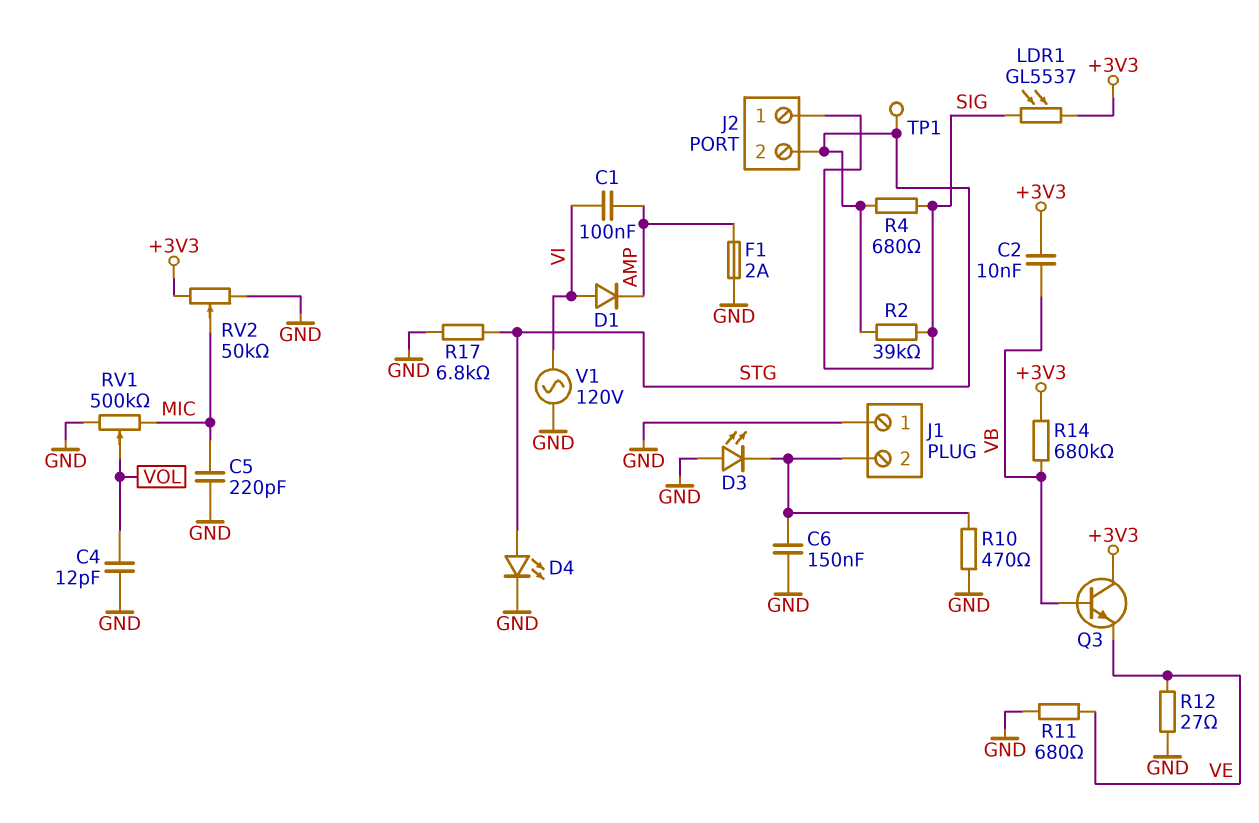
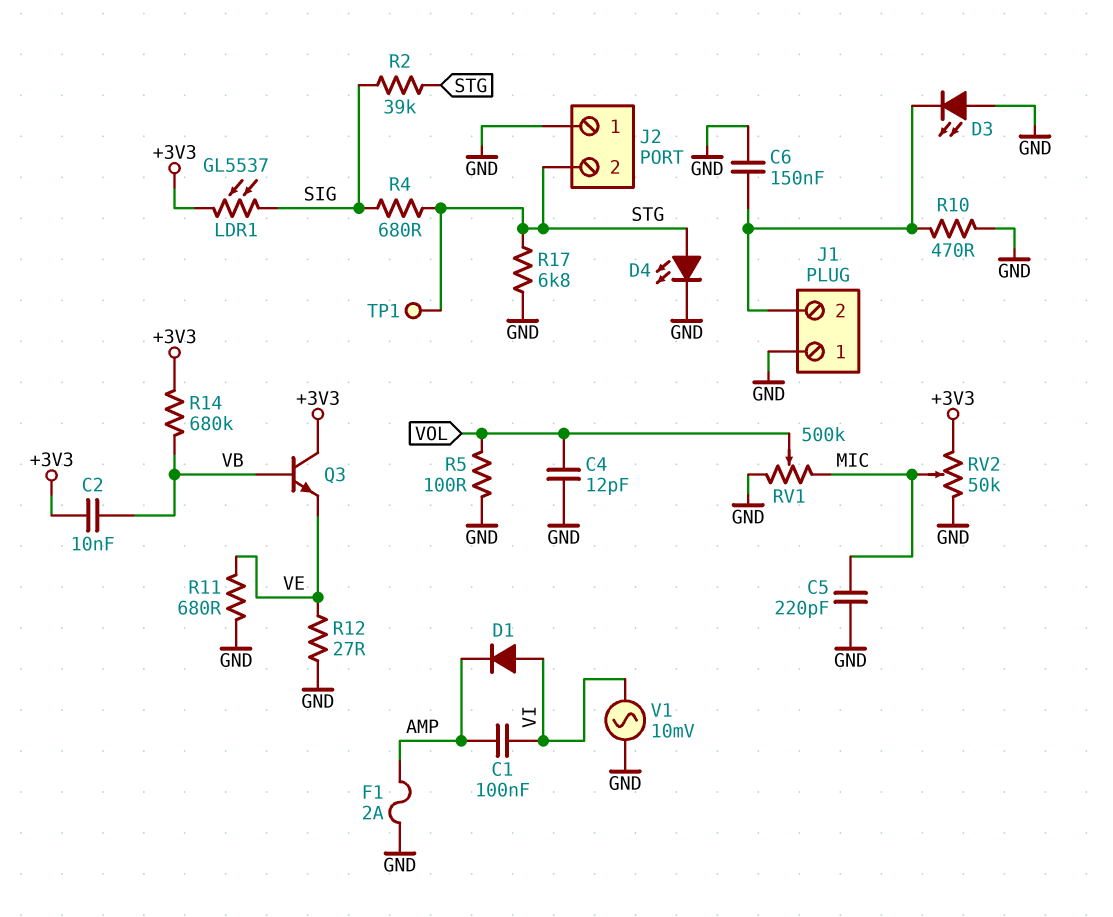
J2 pin 1: SIG -> GND
R5: none -> 100 (GND, VOL)
V1: AC 120V (GND, VI) -> AC 10mV (GND, VI)

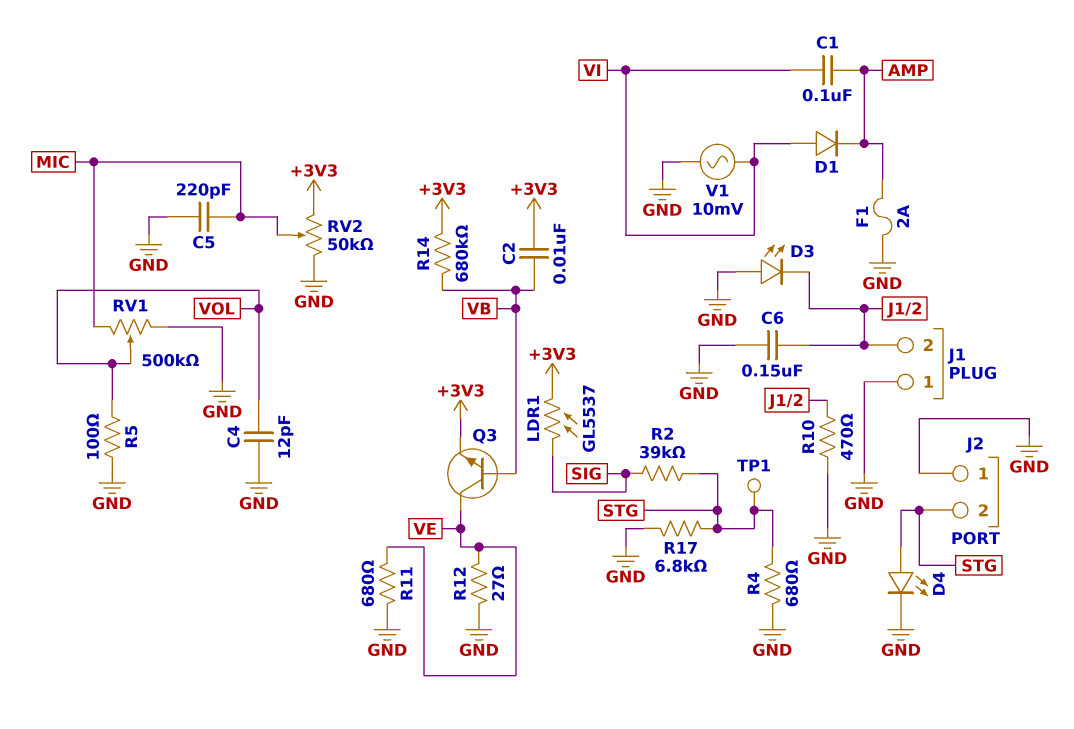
Q3: NPN (B VB, C +3V3, E VE) -> NPN (B VB, C VE, E +3V3)
R4: 680 (SIG, STG) -> 680 (GND, STG)

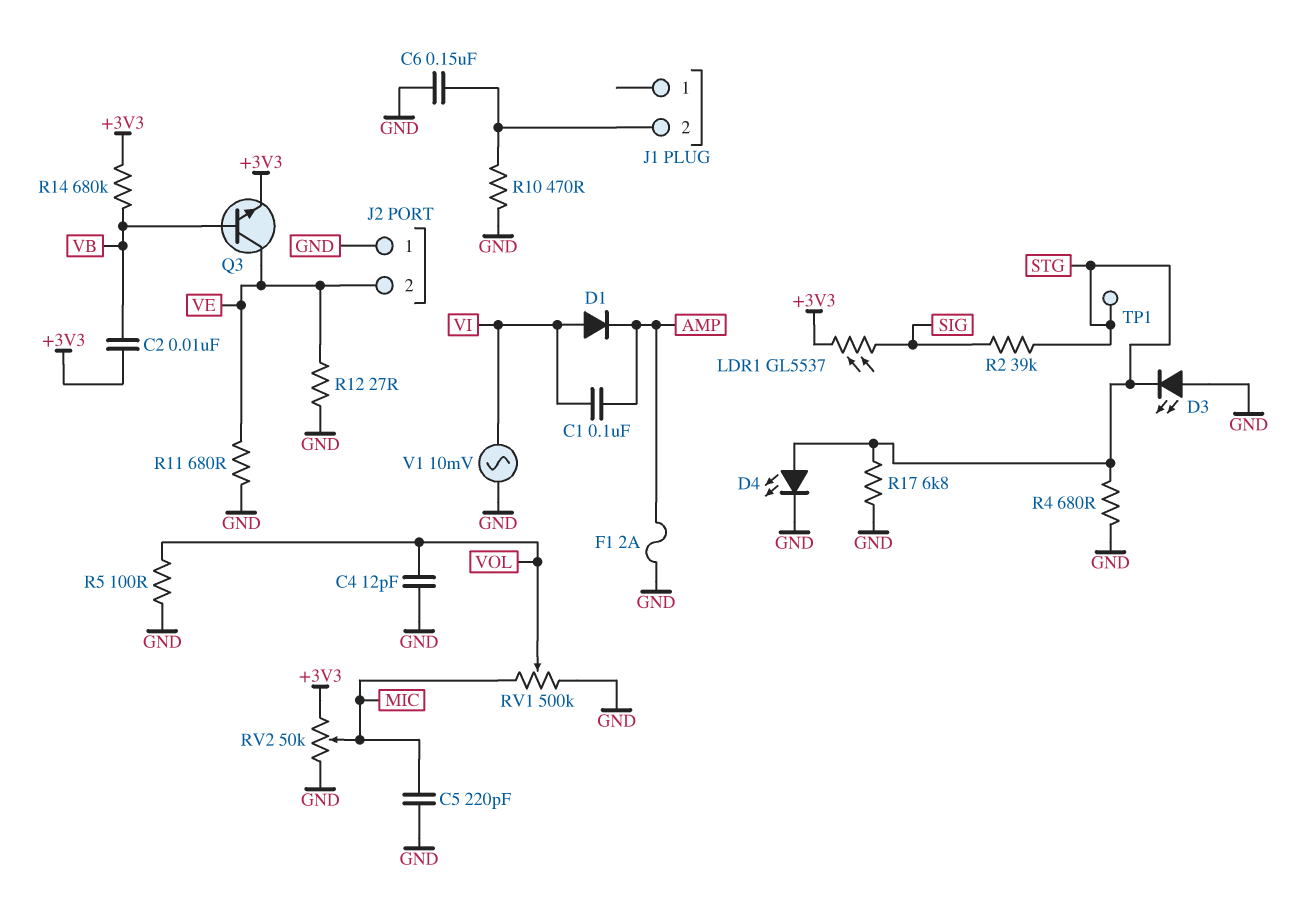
D3: LED (A GND, K J1/2) -> LED (A GND, K STG)
J1 pin 1: GND -> none
J2 pin 2: STG -> VE

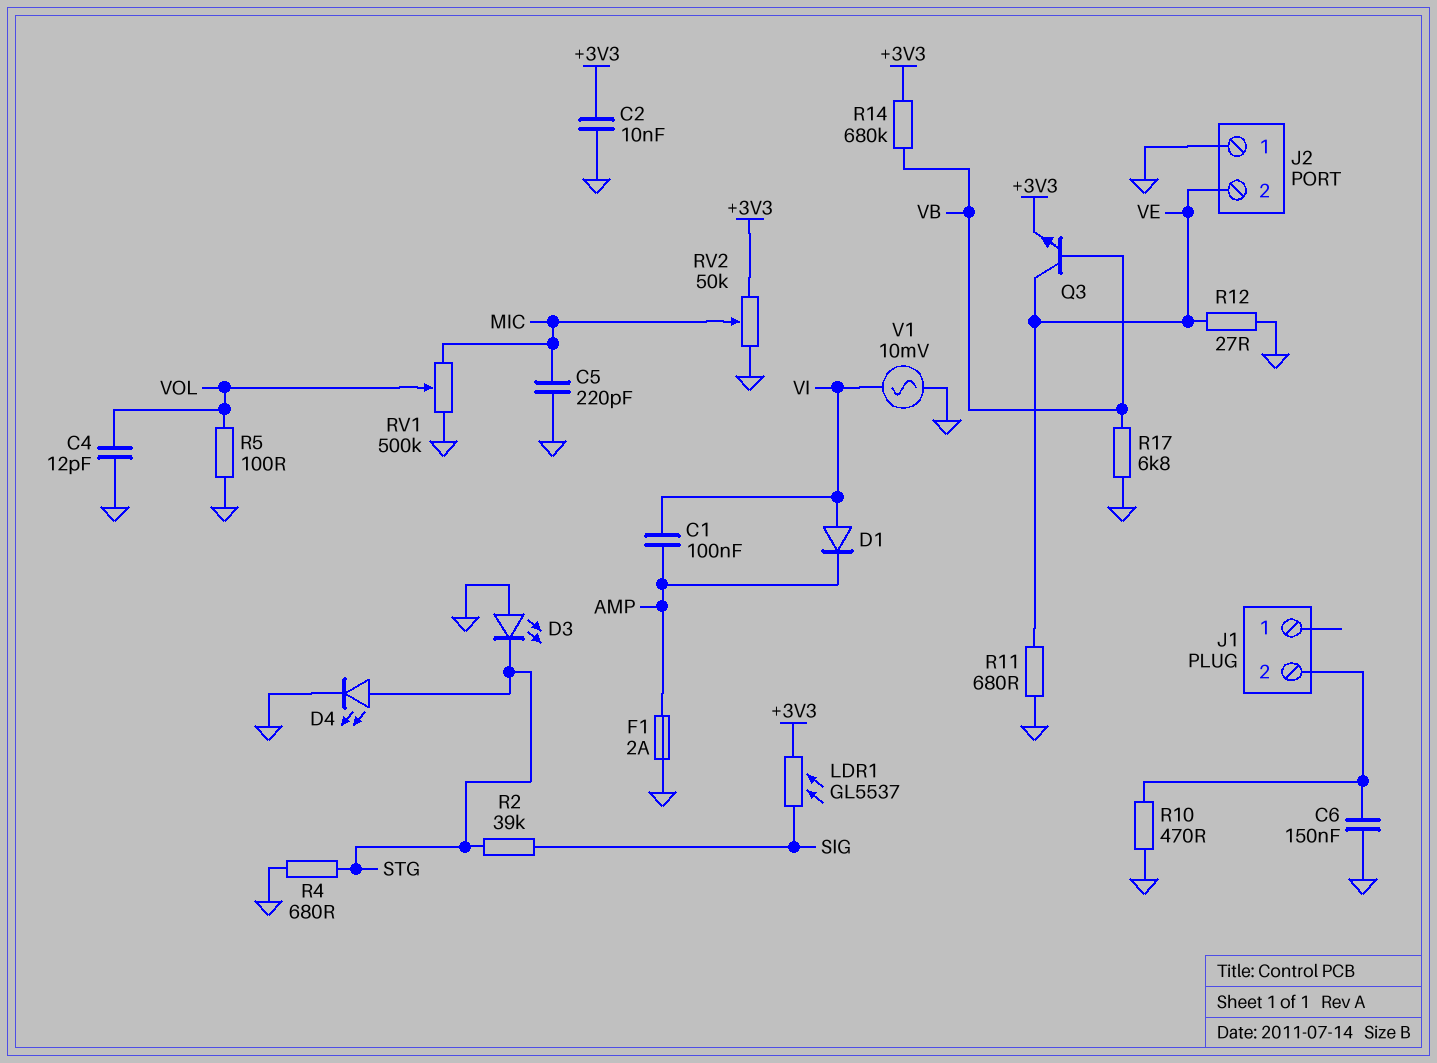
C2: 10nF (+3V3, VB) -> 10nF (+3V3, GND)
R17: 6.8k (GND, STG) -> 6.8k (GND, VB)
TP1: test point (STG) -> none

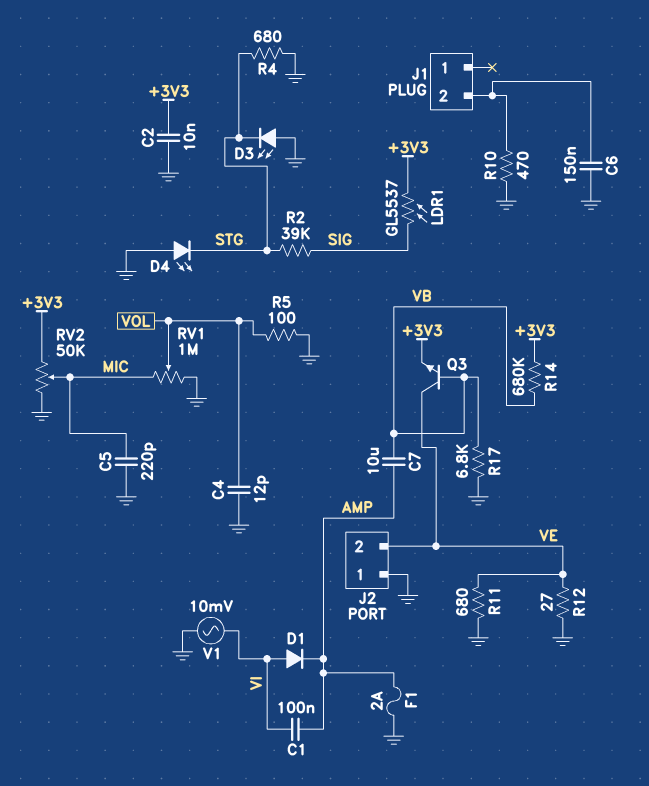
C7: none -> 10uF (AMP, VB)
D4: LED (A STG, K GND) -> LED (A GND, K STG)
RV1: 500k (GND, MIC, wiper VOL) -> 1M (GND, MIC, wiper VOL)

